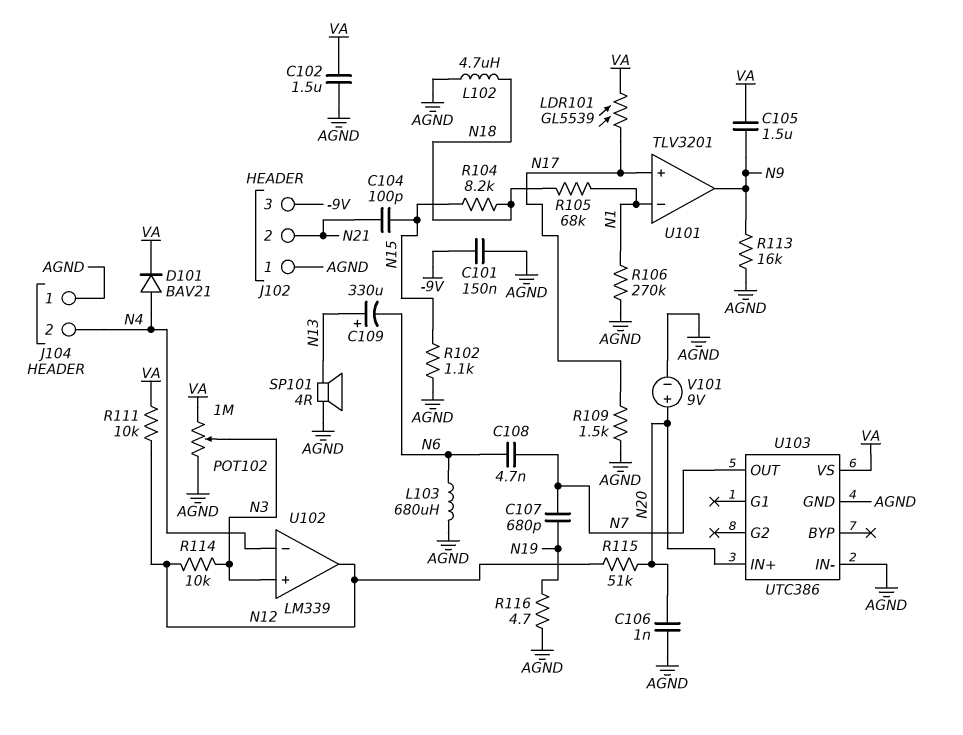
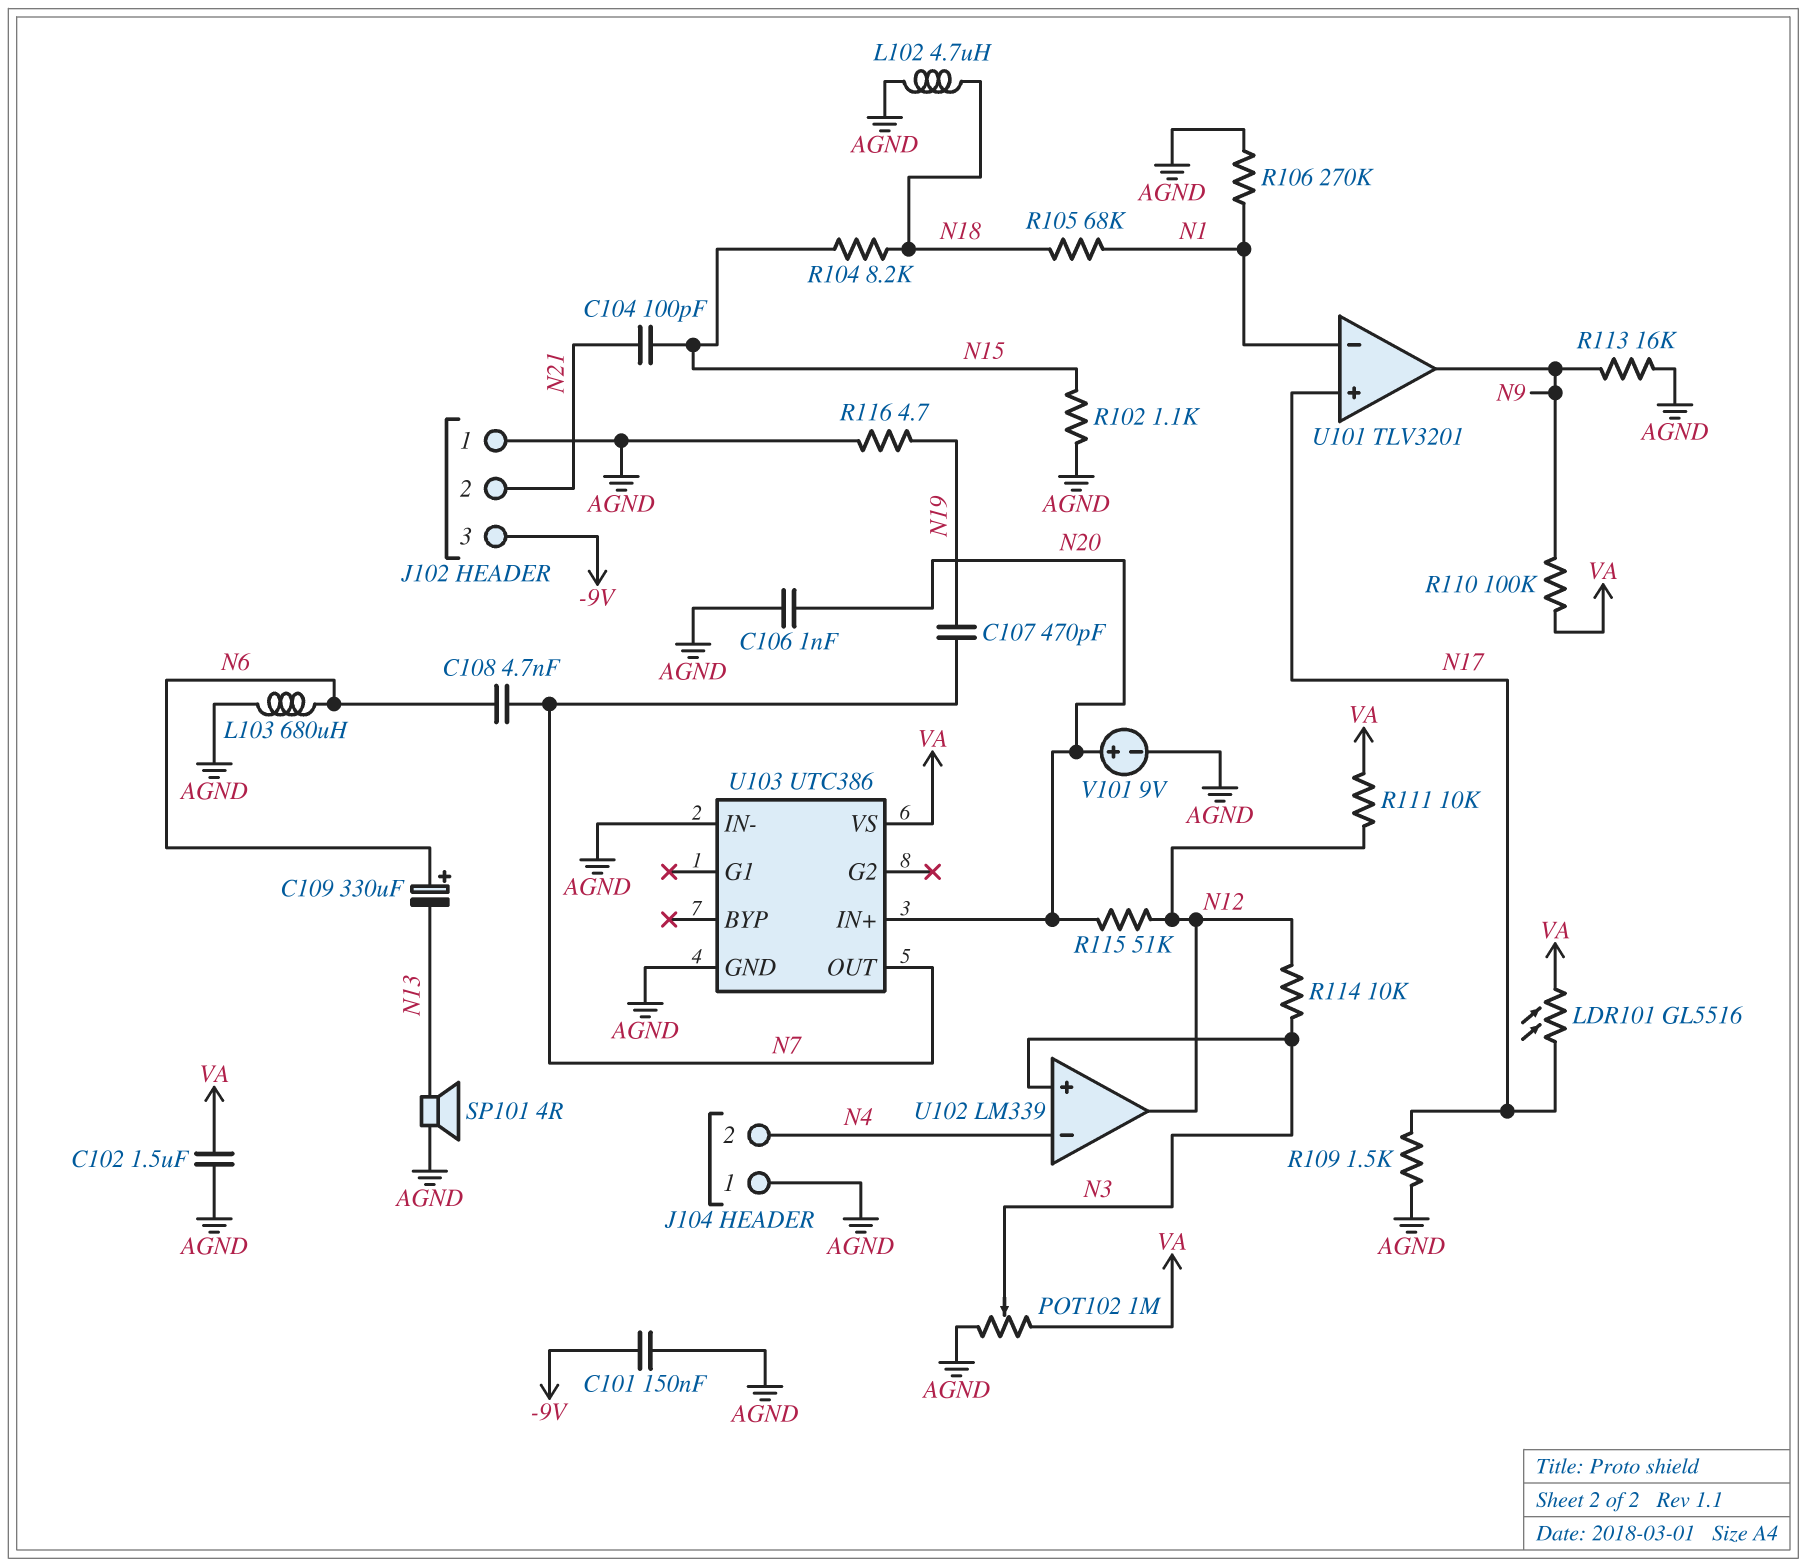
C105: 1.5uF (N9, VA) -> none
C107: 680pF (N7, N19) -> 470pF (N7, N19)
C109: 330uF (plus N13, minus N6) -> 330uF (plus N6, minus N13)
D101: diode BAV21 (A N4, K VA) -> none
LDR101: GL5539 (N17, VA) -> GL5516 (N17, VA)
R110: none -> 100k (N9, VA)

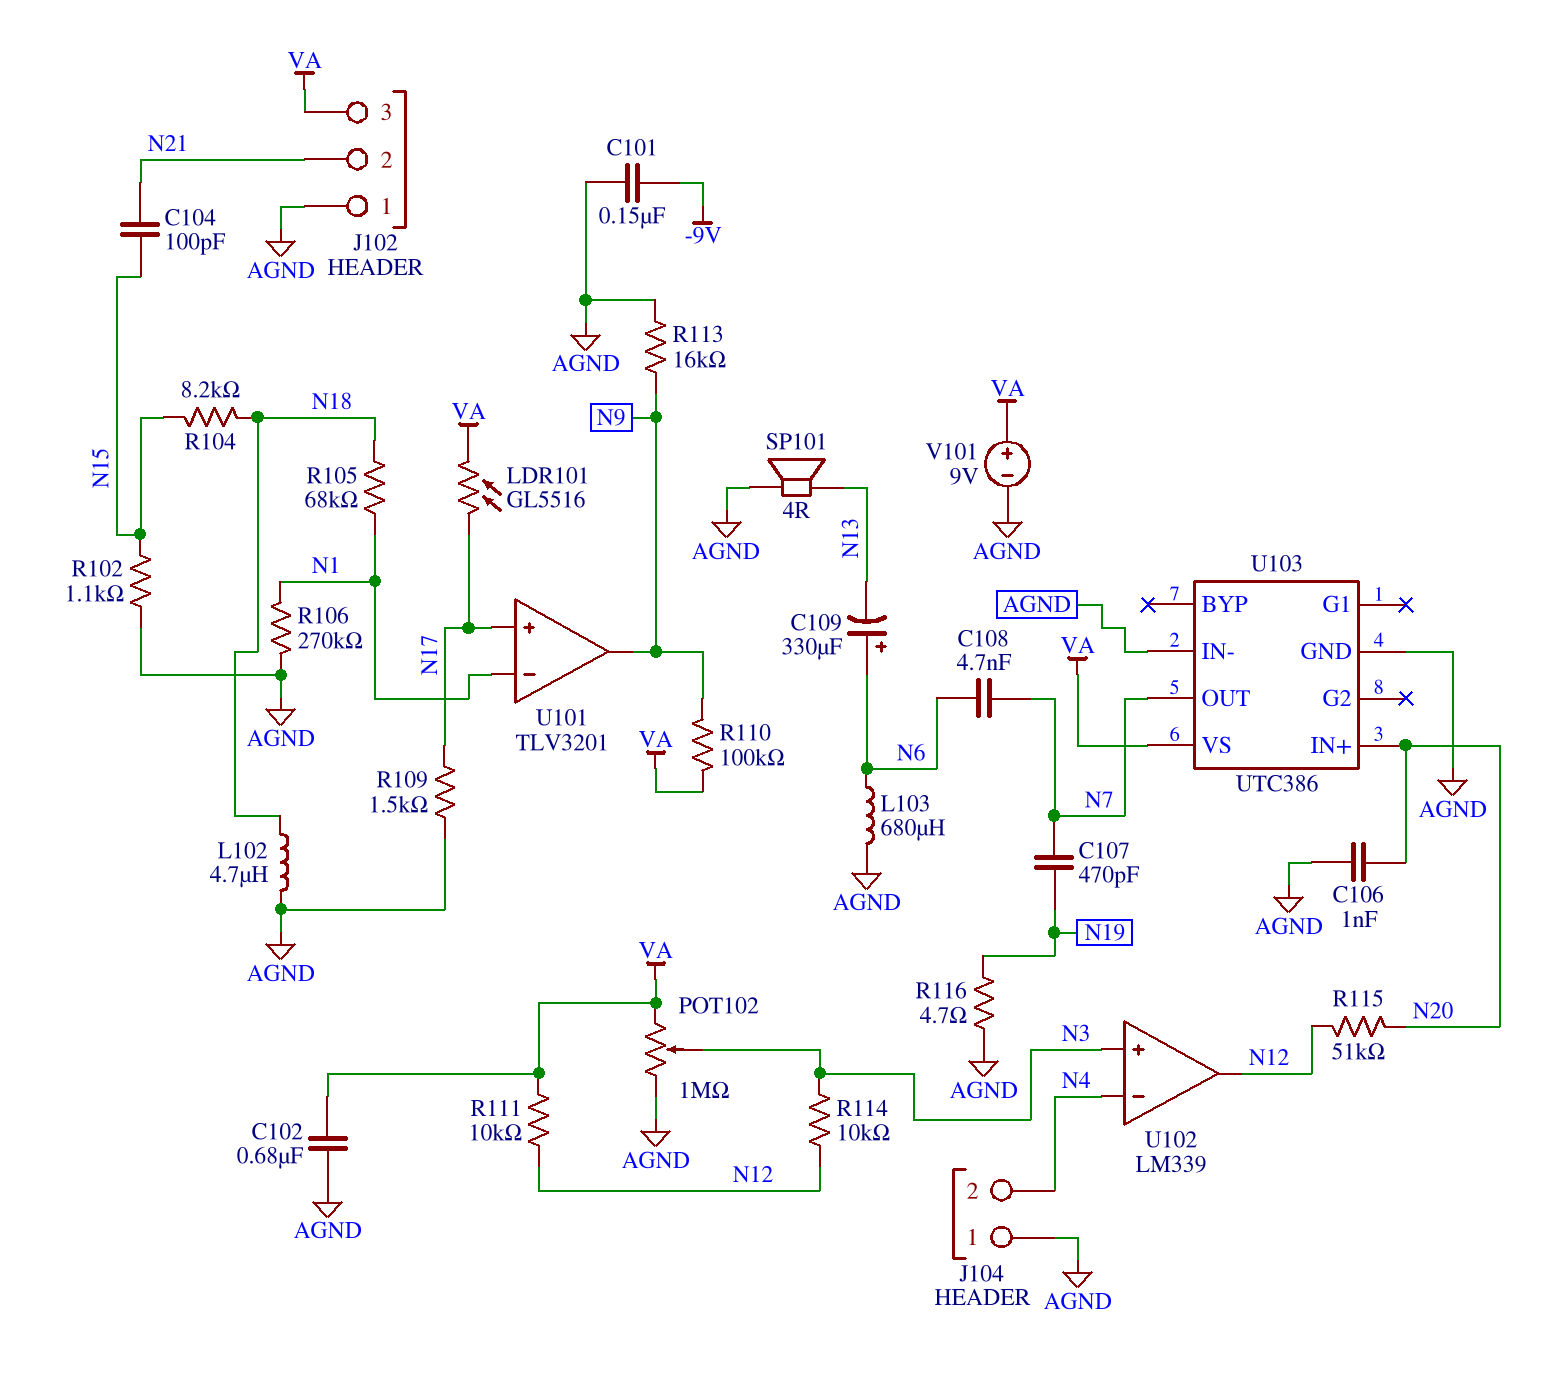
C102: 1.5uF (AGND, VA) -> 680nF (AGND, VA)
J102 pin 3: -9V -> VA
V101: 9V (plus N20, minus AGND) -> 9V (plus VA, minus AGND)

